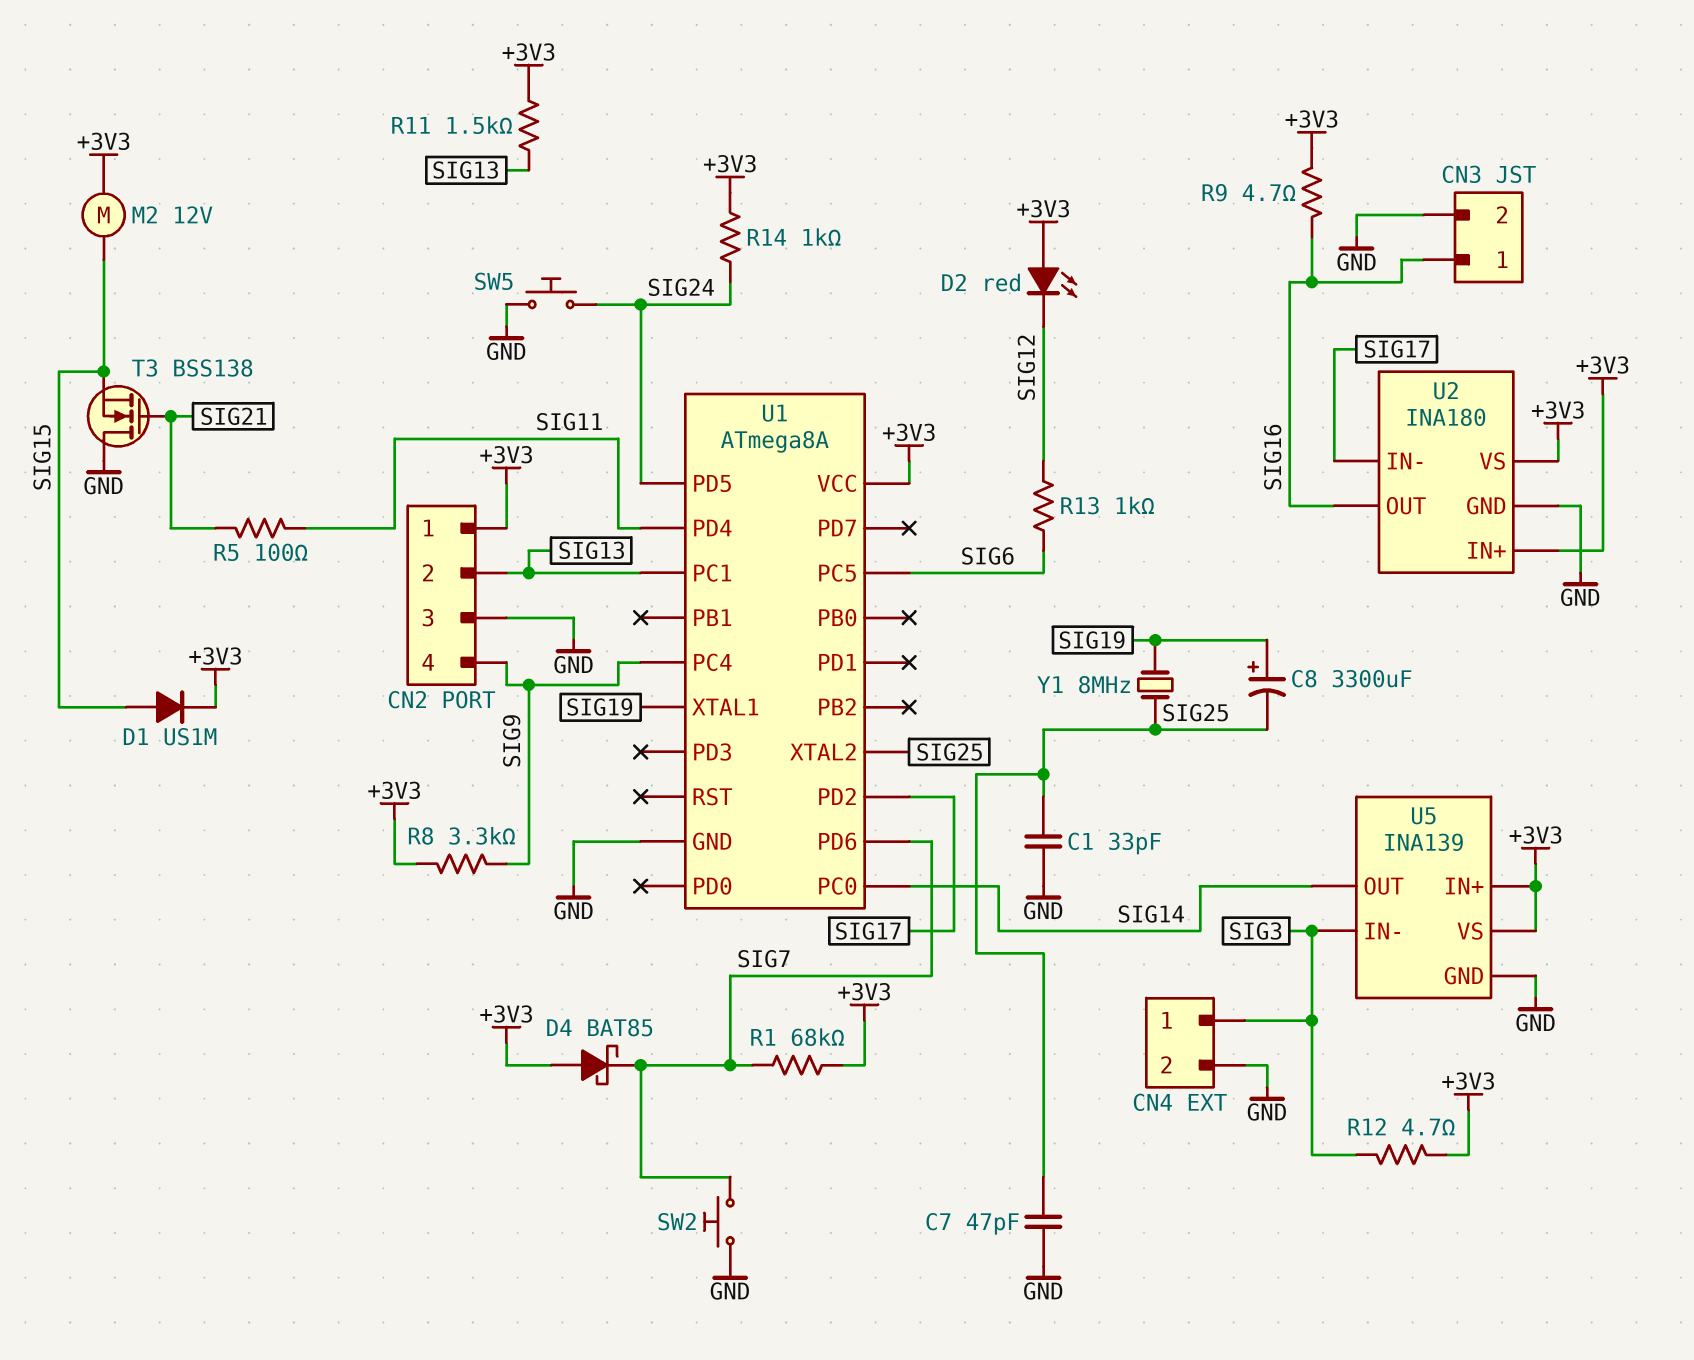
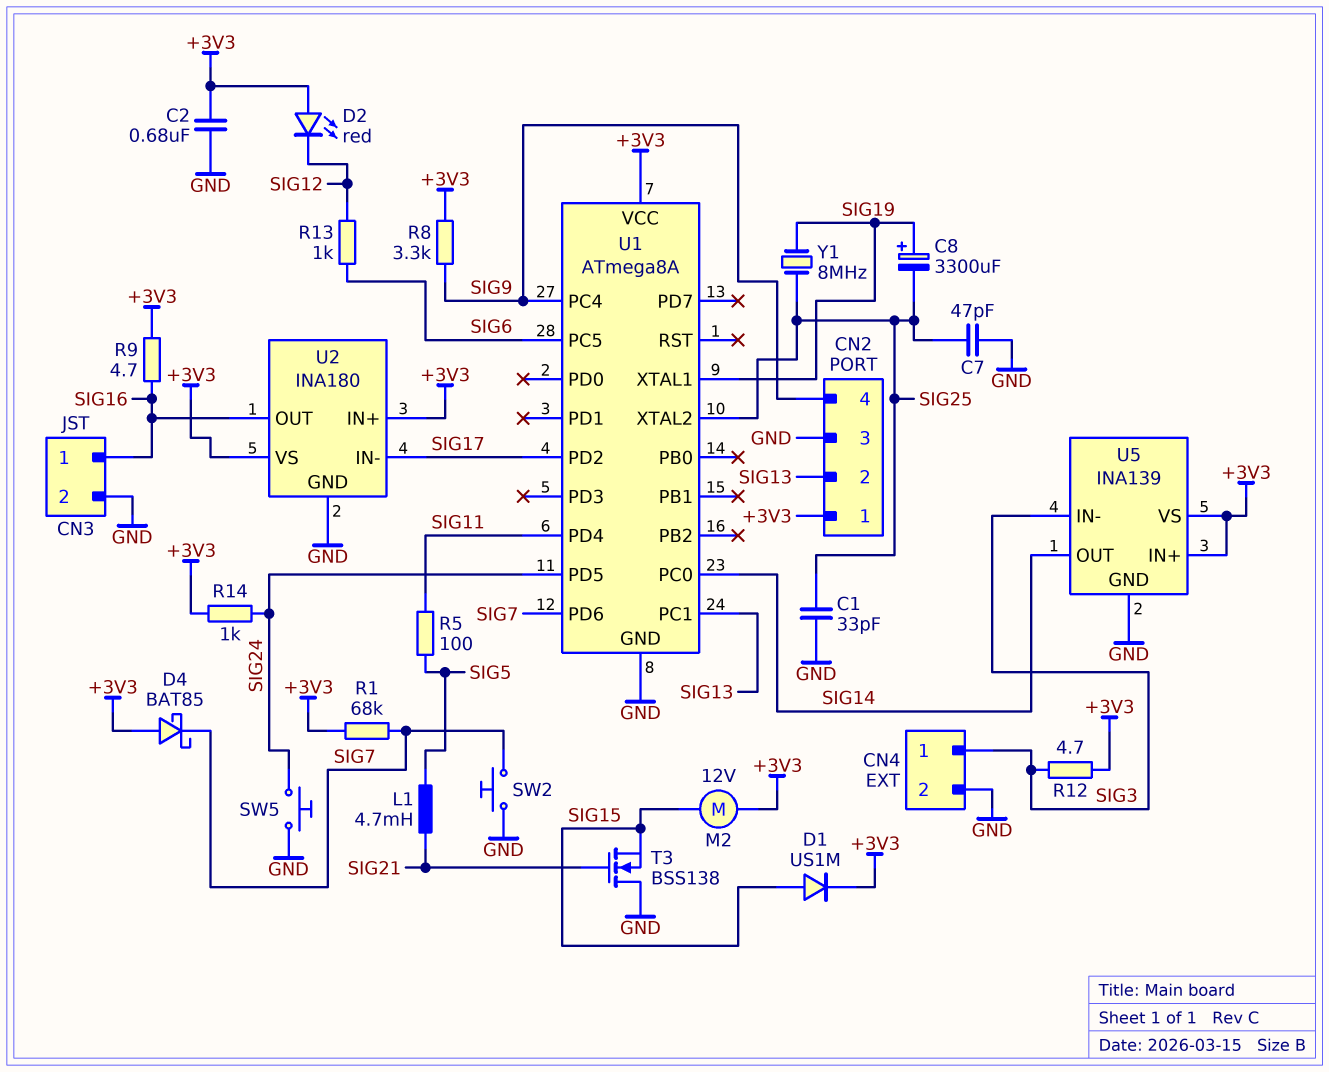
C2: none -> 680nF (+3V3, GND)
L1: none -> 4.7mH (SIG5, SIG21)
R5: 100 (SIG11, SIG21) -> 100 (SIG5, SIG11)
R11: 1.5k (+3V3, SIG13) -> none

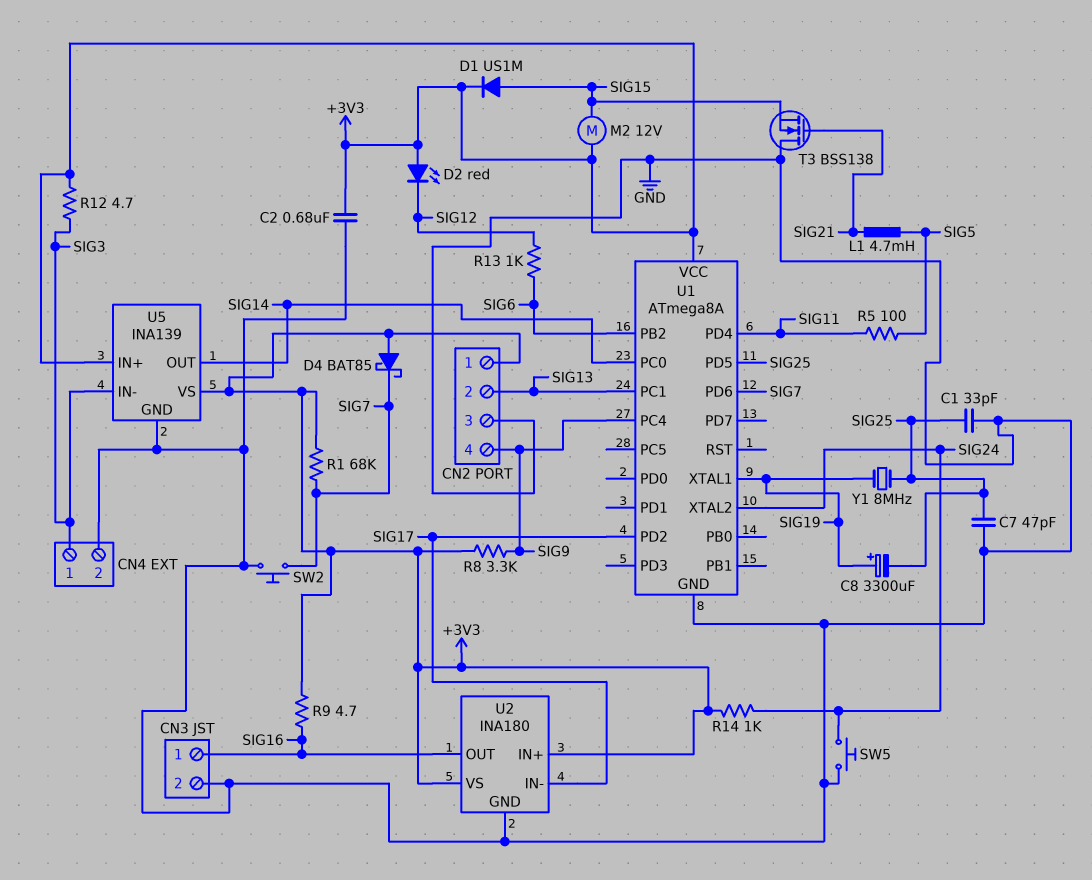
U1 pin PB2: none -> SIG6
U1 pin PC5: SIG6 -> none
U1 pin PD5: SIG24 -> SIG25
U1 pin XTAL2: SIG25 -> SIG24

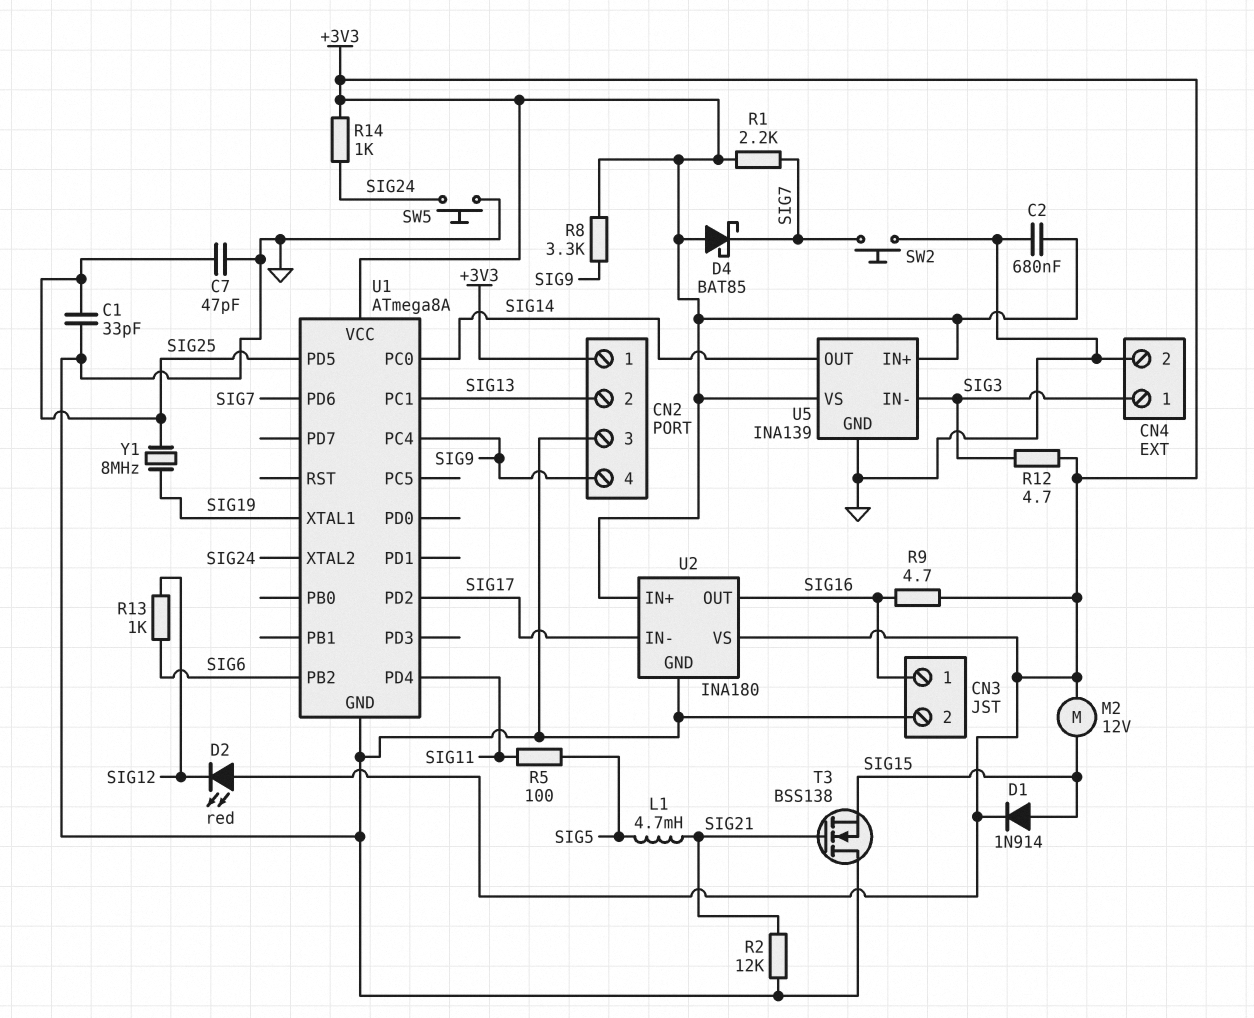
C8: 3300uF (plus SIG19, minus SIG25) -> none
D1: diode US1M (A SIG15, K +3V3) -> diode 1N914 (A SIG15, K +3V3)
R1: 68k (+3V3, SIG7) -> 2.2k (+3V3, SIG7)
R2: none -> 12k (GND, SIG21)

